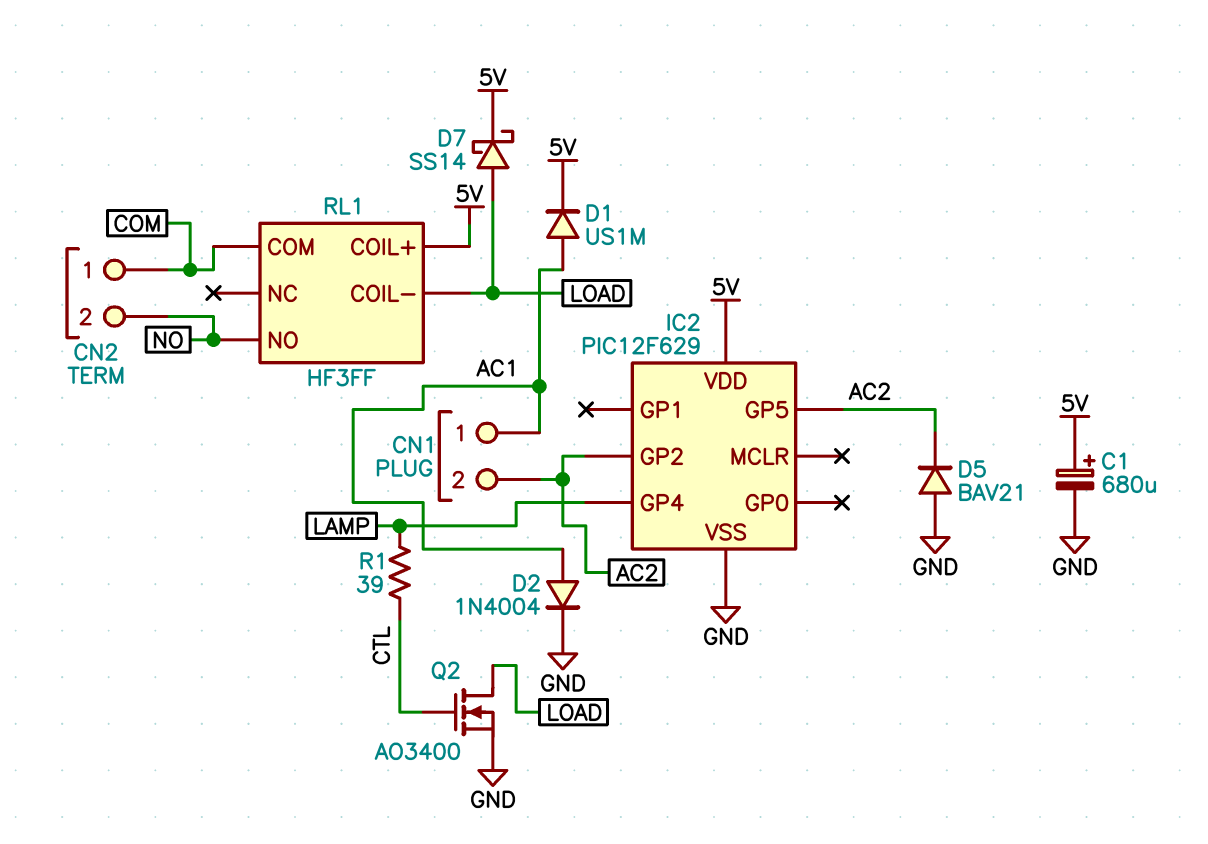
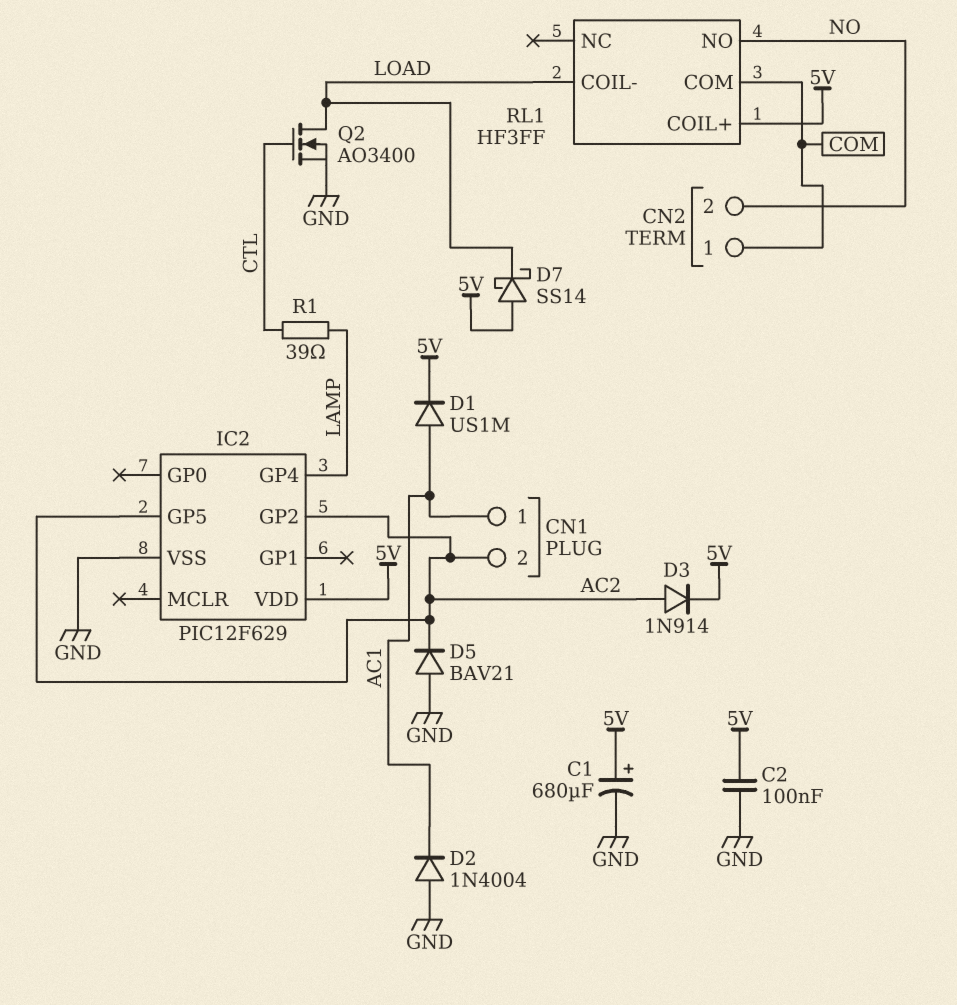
C2: none -> 100nF (5V, GND)
D2: diode 1N4004 (A AC1, K GND) -> diode 1N4004 (A GND, K AC1)
D3: none -> diode 1N914 (A AC2, K 5V)
D7: schottky SS14 (A LOAD, K 5V) -> schottky SS14 (A 5V, K LOAD)

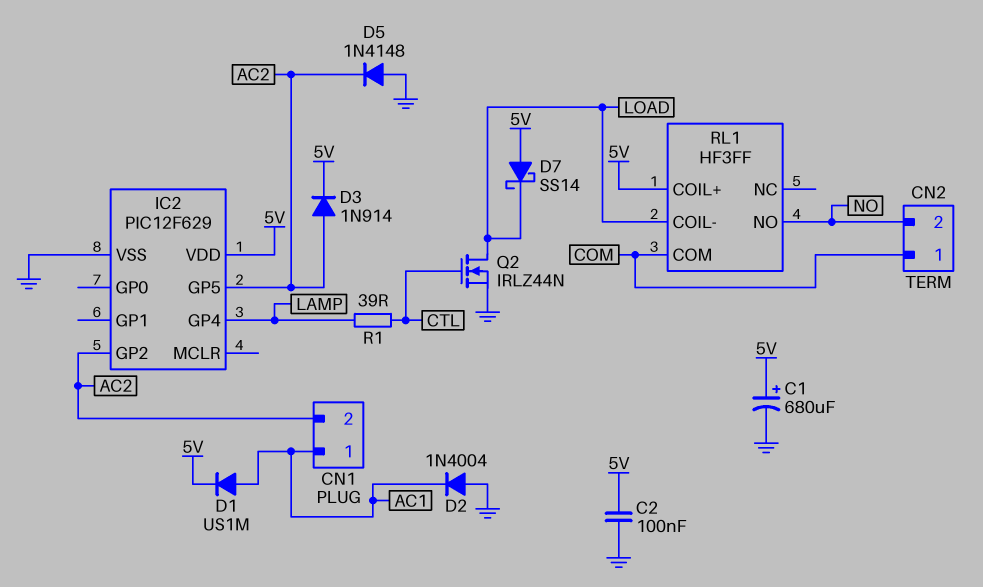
D5: diode BAV21 (A GND, K AC2) -> diode 1N4148 (A GND, K AC2)
Q2: NMOS AO3400 (G CTL, D LOAD, S GND) -> NMOS IRLZ44N (G CTL, D LOAD, S GND)

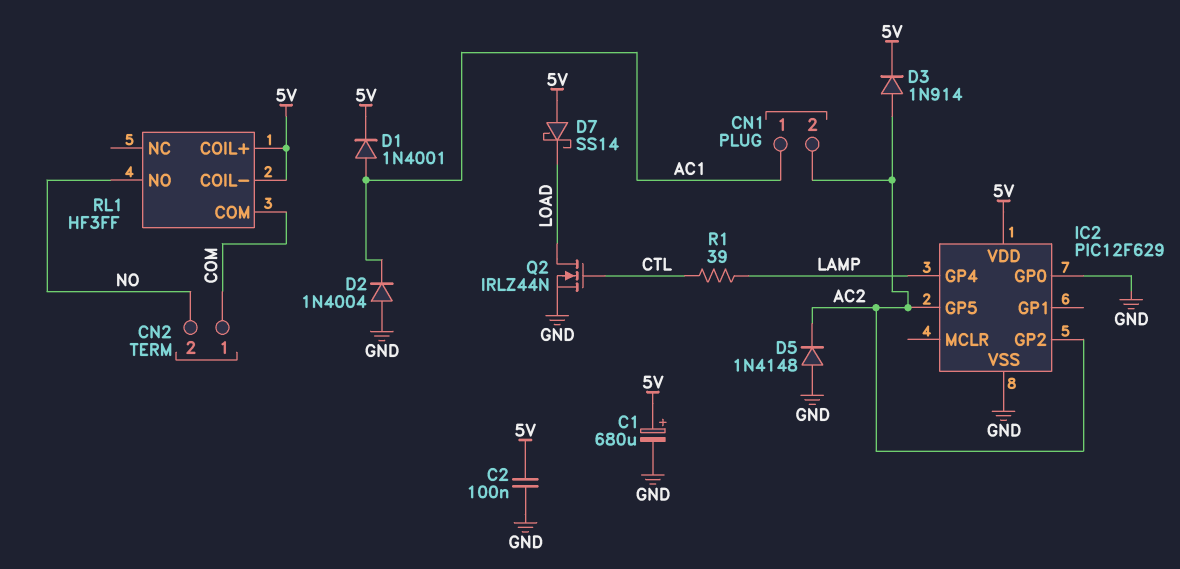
D1: diode US1M (A AC1, K 5V) -> diode 1N4001 (A AC1, K 5V)
IC2 pin GP0: none -> GND
RL1 pin COIL-: LOAD -> 5V

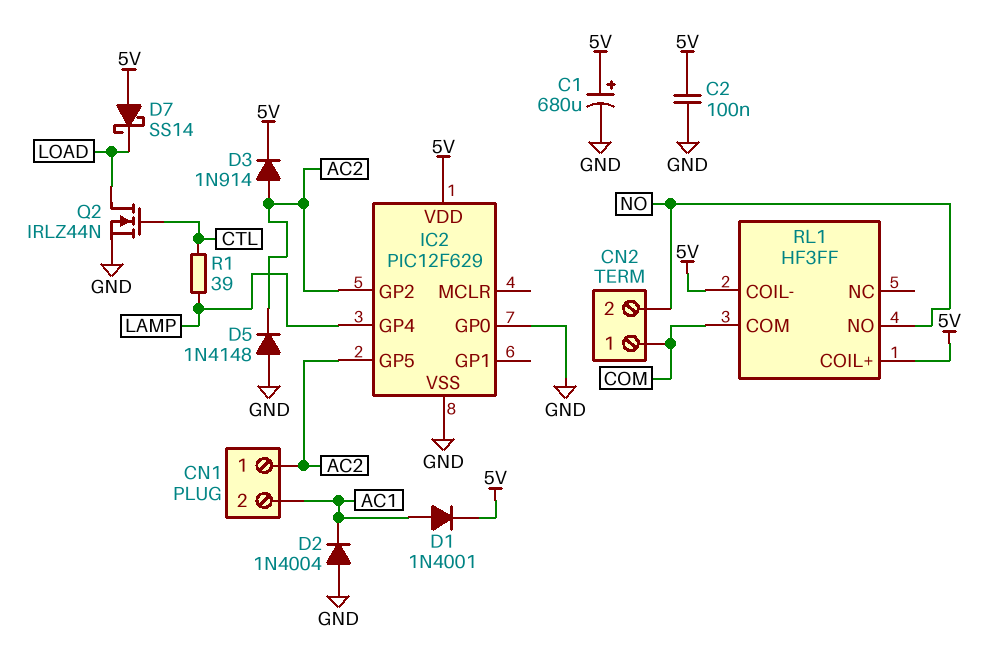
CN1 pin 1: AC1 -> AC2
CN1 pin 2: AC2 -> AC1

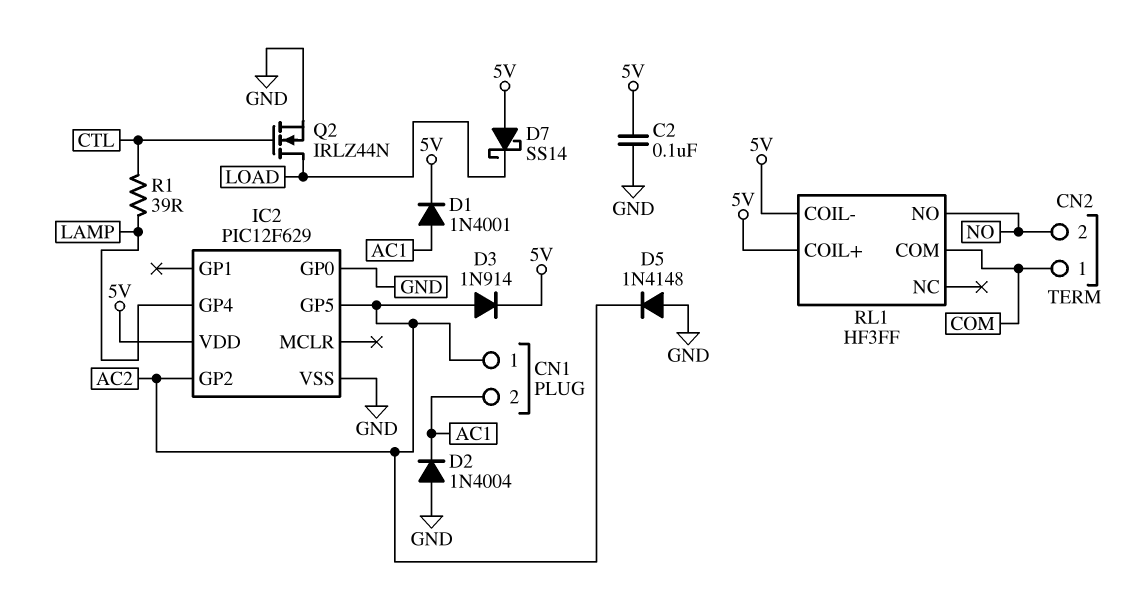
C1: 680uF (plus 5V, minus GND) -> none

